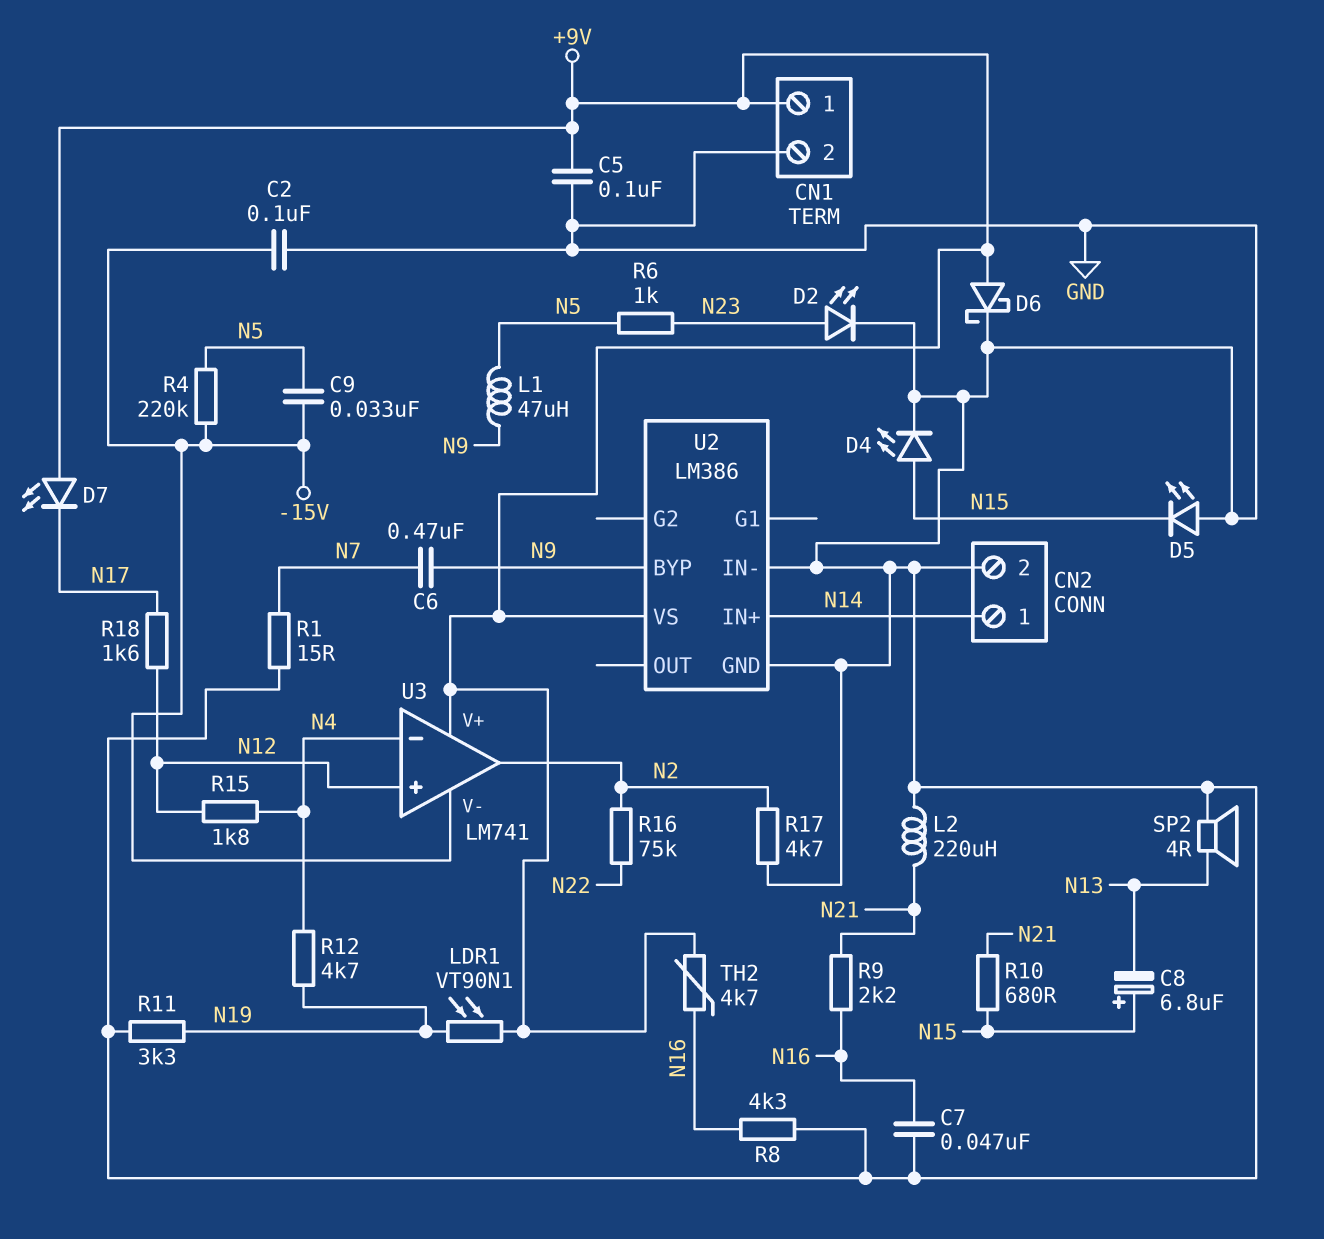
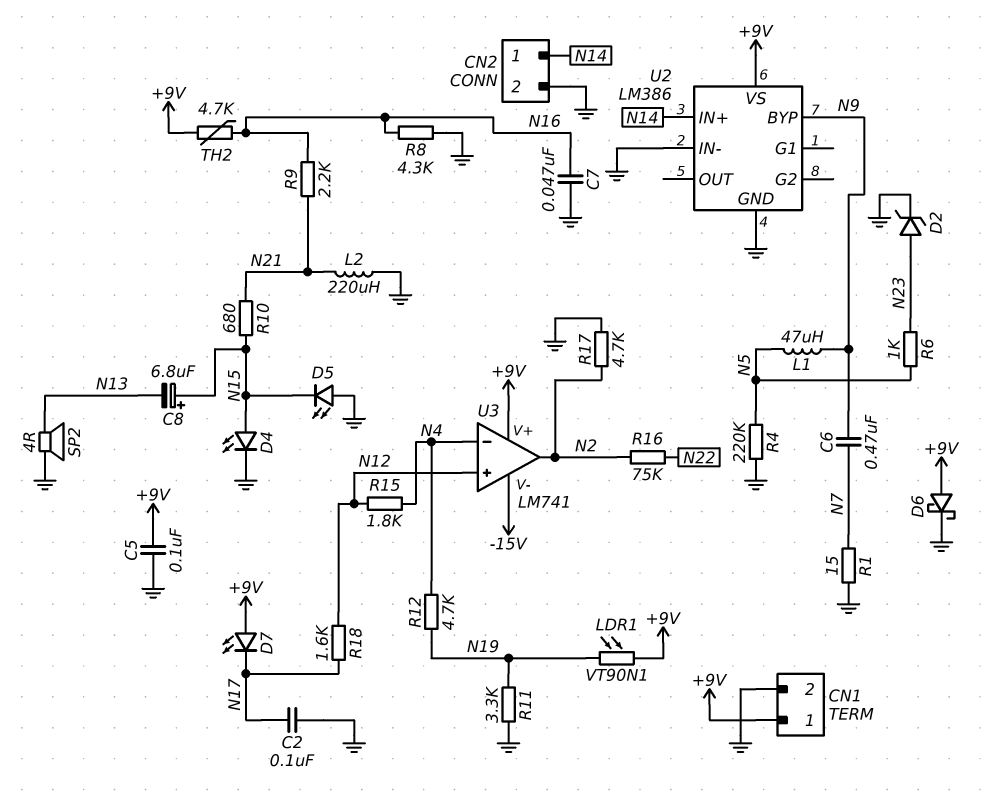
C2: 100nF (-15V, GND) -> 100nF (GND, N17)
C9: 33nF (-15V, N5) -> none
D2: LED (A N23, K GND) -> zener (A N23, K GND)
R4: 220k (-15V, N5) -> 220k (GND, N5)

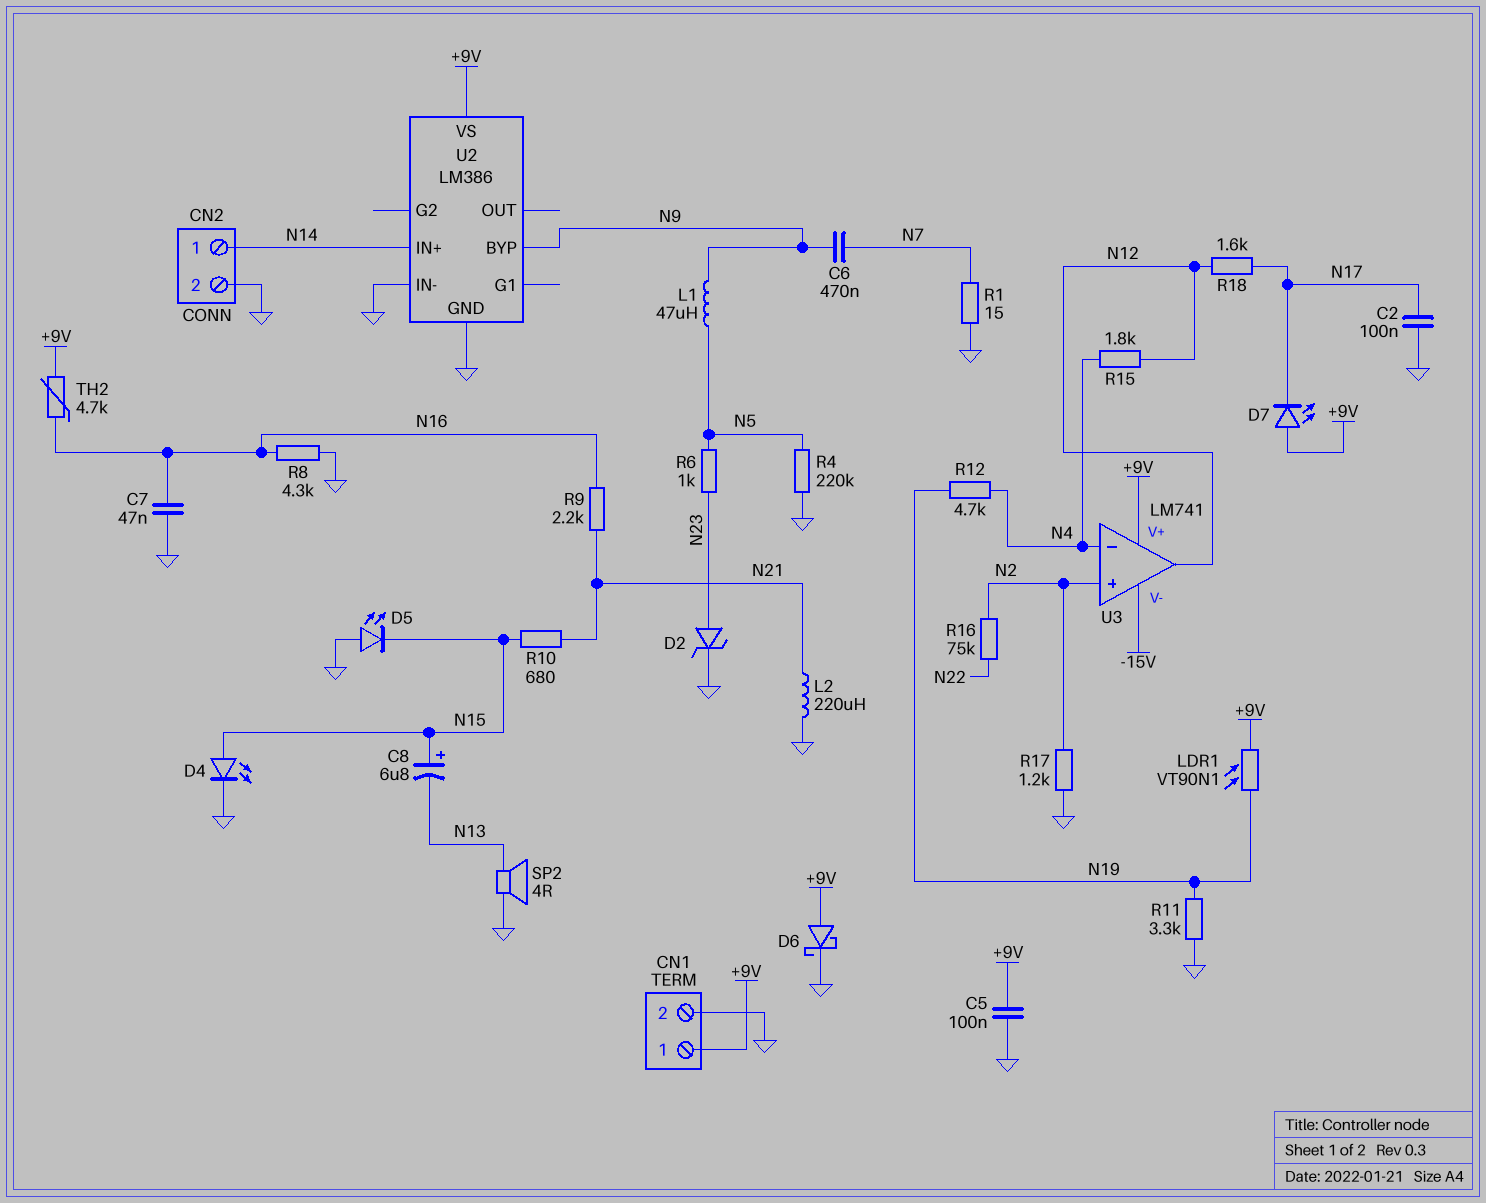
R17: 4.7k (GND, N2) -> 1.2k (GND, N2)
U3 pin in+: N12 -> N2
U3 pin out: N2 -> N12

